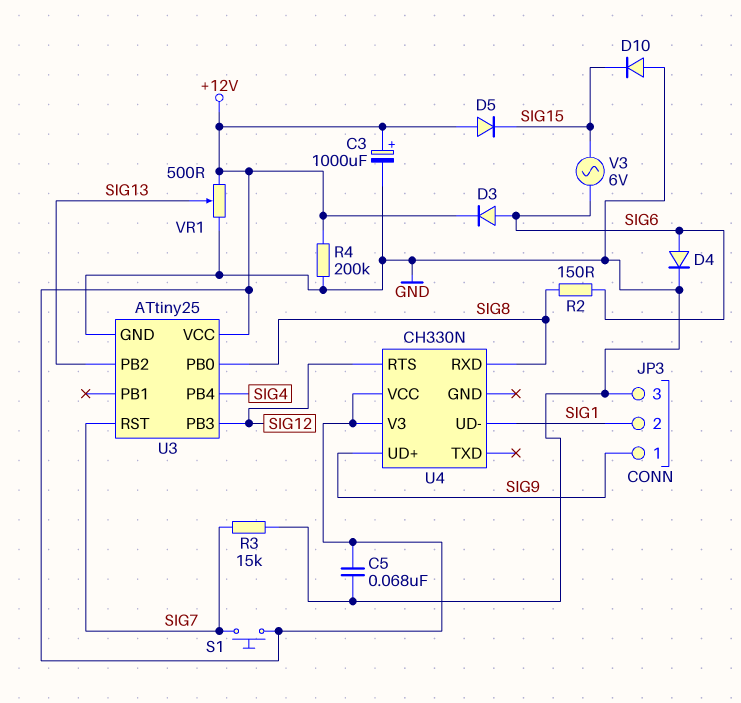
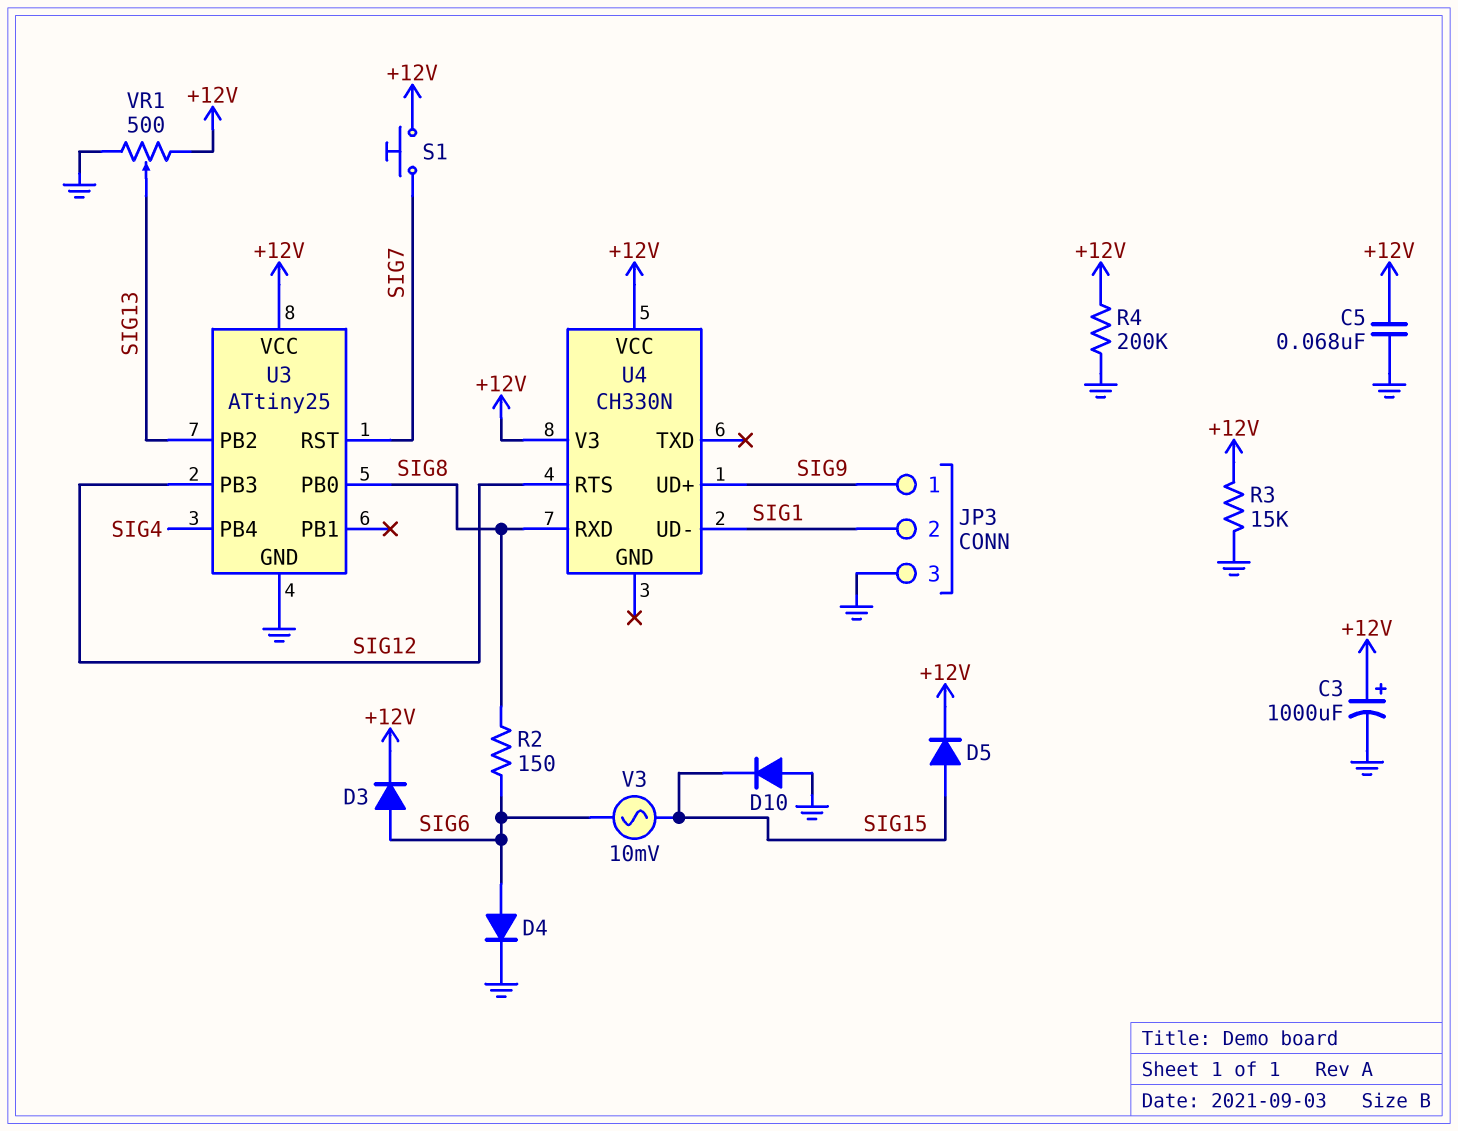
D5: diode (A +12V, K SIG15) -> diode (A SIG15, K +12V)
R3: 15k (GND, SIG7) -> 15k (+12V, GND)
V3: AC 6V (SIG6, SIG15) -> AC 10mV (SIG6, SIG15)

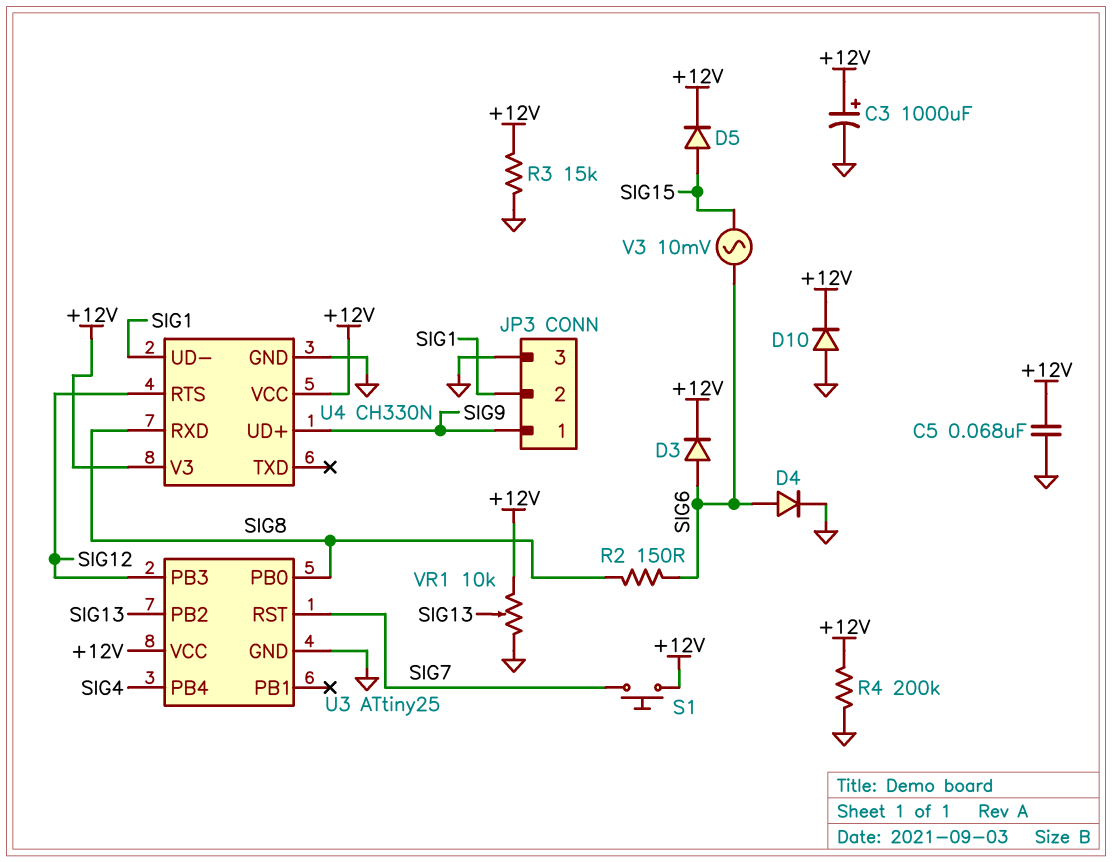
D10: diode (A GND, K SIG15) -> diode (A GND, K +12V)
U4 pin GND: none -> GND
VR1: 500 (+12V, GND, wiper SIG13) -> 10k (+12V, GND, wiper SIG13)

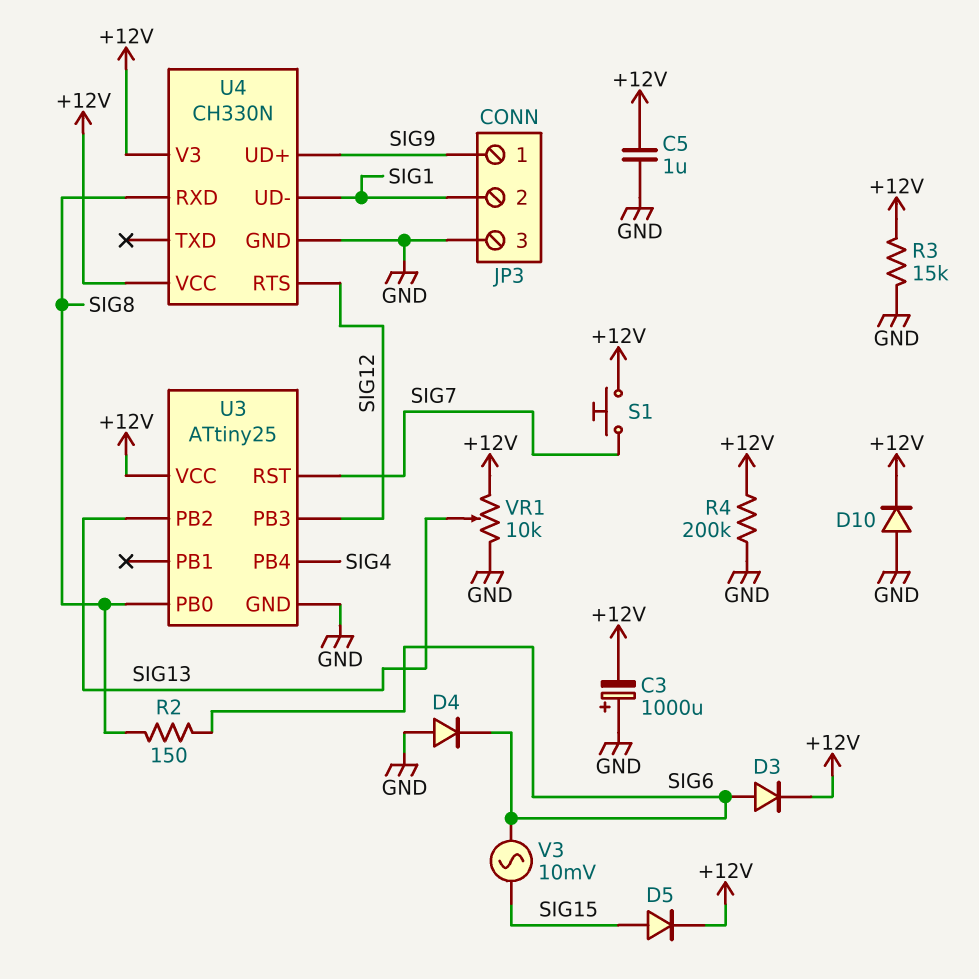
C3: 1000uF (plus +12V, minus GND) -> 1000uF (plus GND, minus +12V)
C5: 68nF (+12V, GND) -> 1uF (+12V, GND)
D4: diode (A SIG6, K GND) -> diode (A GND, K SIG6)

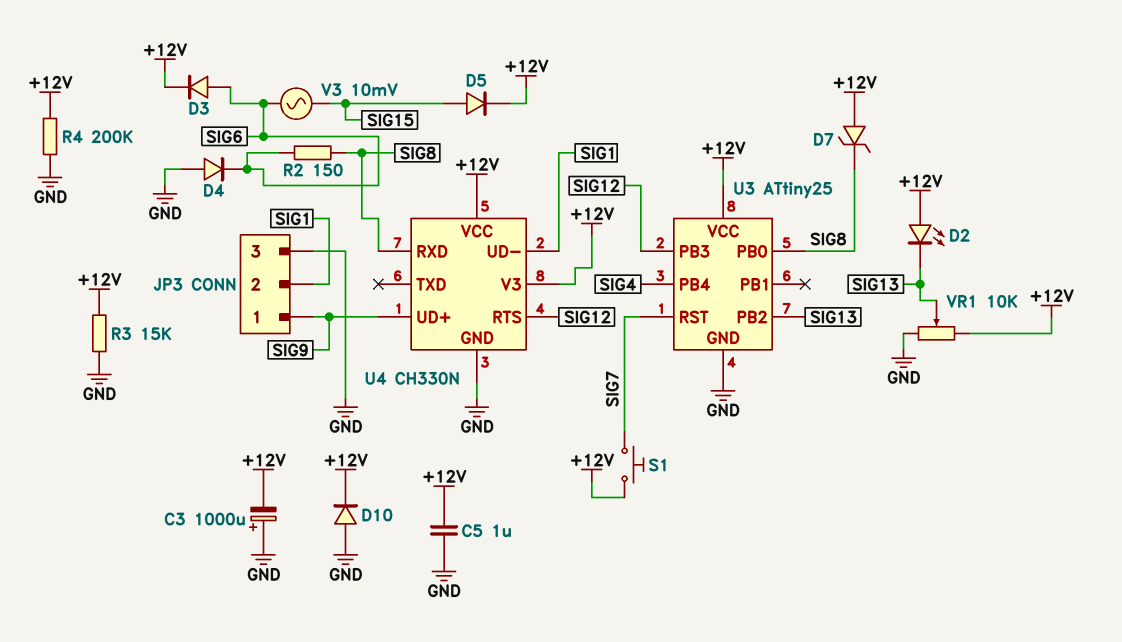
D2: none -> LED (A +12V, K SIG13)
D7: none -> zener (A +12V, K SIG8)

